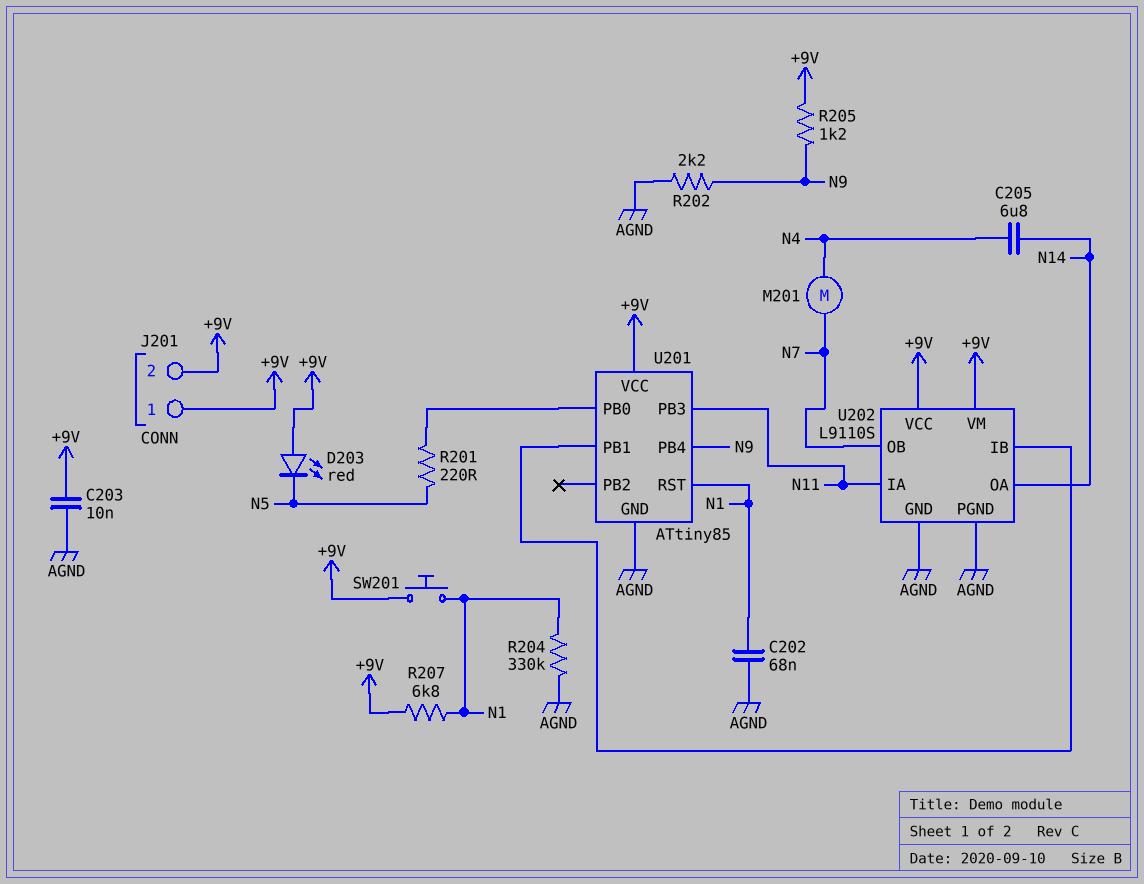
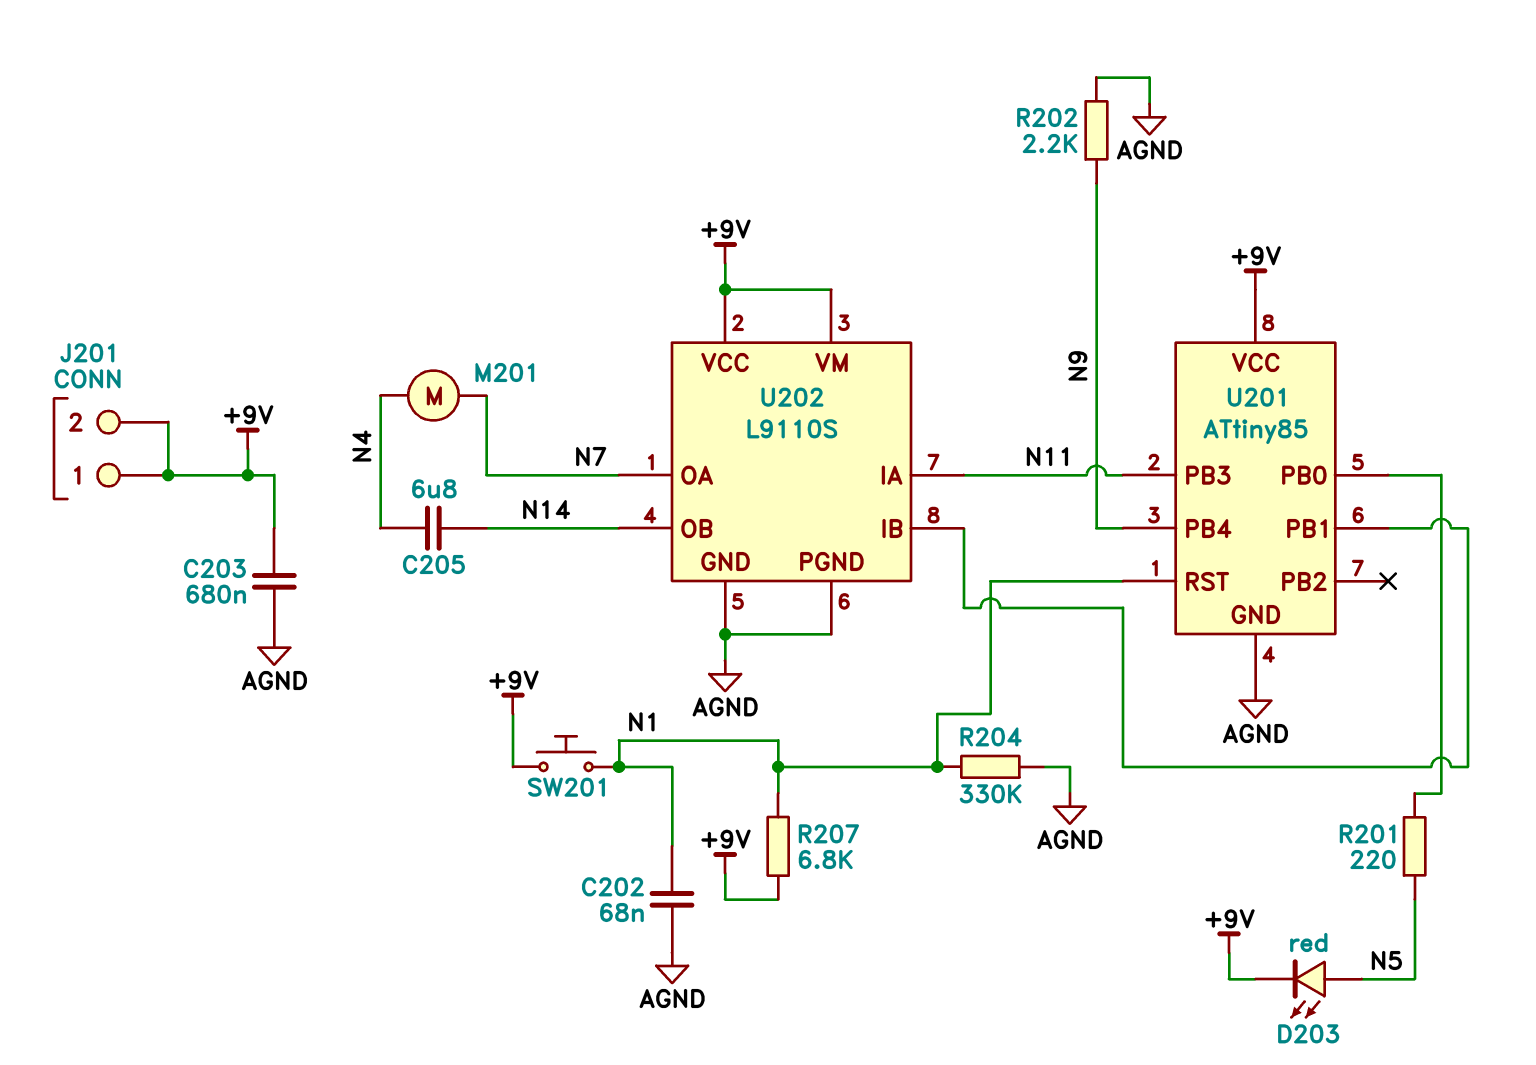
C203: 10nF (+9V, AGND) -> 680nF (+9V, AGND)
D203: LED red (A +9V, K N5) -> LED red (A N5, K +9V)
R205: 1.2k (+9V, N9) -> none
U202 pin OA: N14 -> N7
U202 pin OB: N7 -> N14

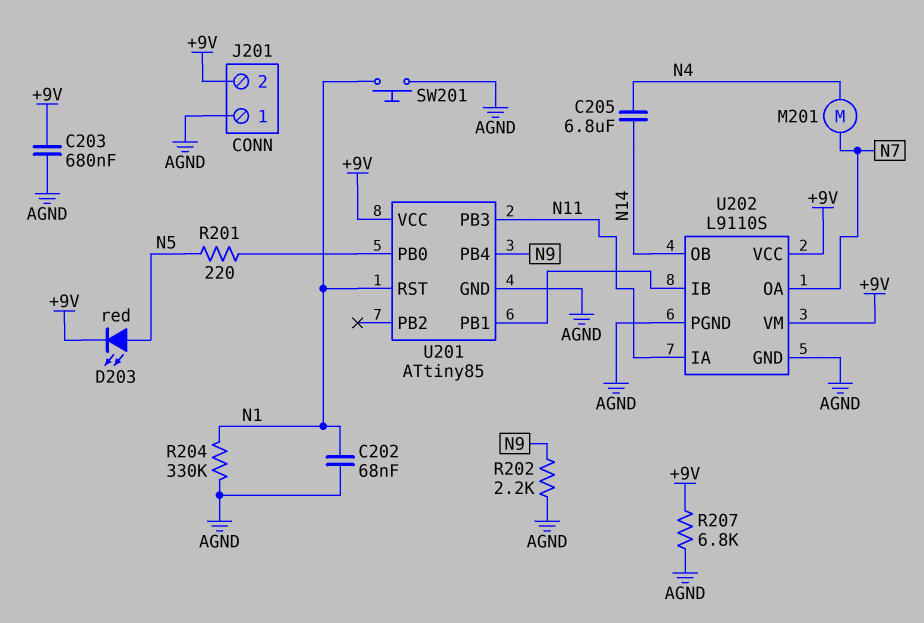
J201 pin 1: +9V -> AGND
R207: 6.8k (+9V, N1) -> 6.8k (+9V, AGND)
SW201: button (+9V, N1) -> button (AGND, N1)

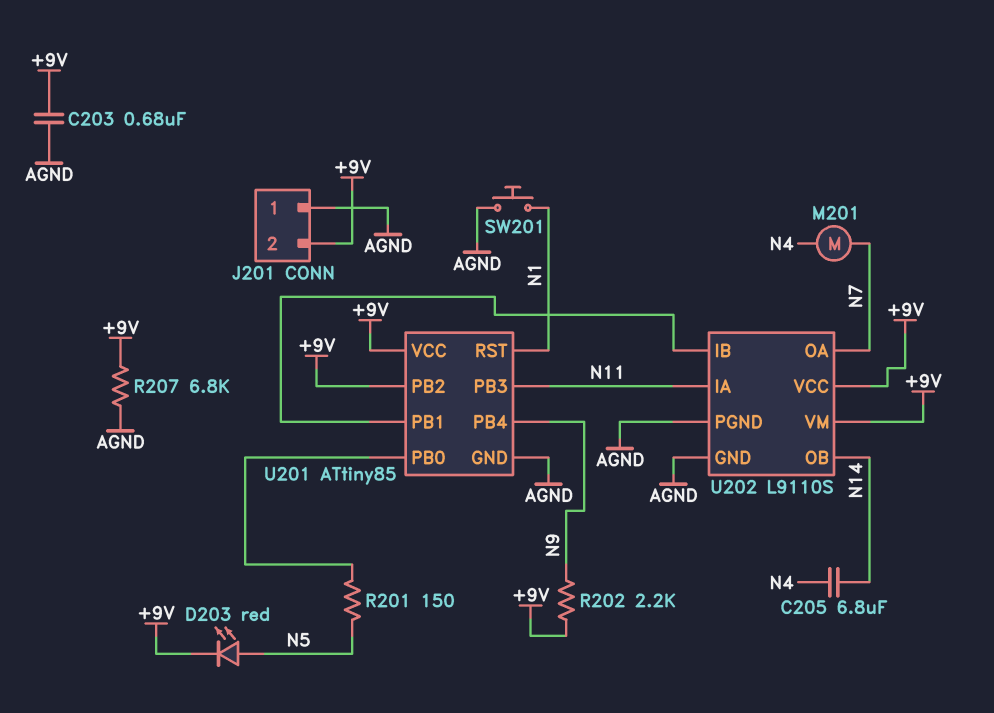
C202: 68nF (AGND, N1) -> none
R201: 220 (N5, U201/PB0) -> 150 (N5, U201/PB0)
R202: 2.2k (AGND, N9) -> 2.2k (+9V, N9)
R204: 330k (AGND, N1) -> none
U201 pin PB2: none -> +9V

